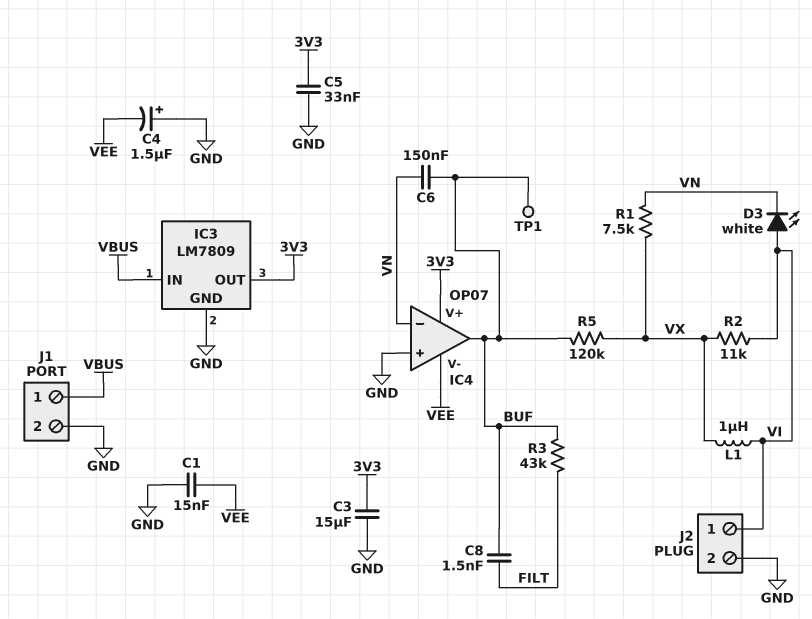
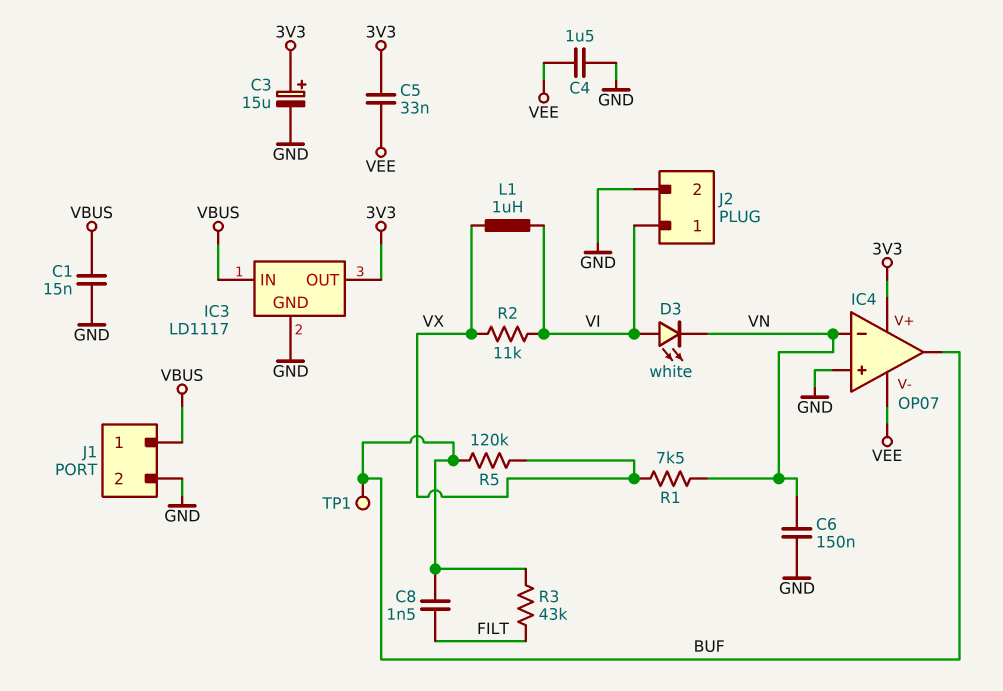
C1: 15nF (GND, VEE) -> 15nF (GND, VBUS)
C3: 15uF (3V3, GND) -> 15uF (plus 3V3, minus GND)
C4: 1.5uF (plus GND, minus VEE) -> 1.5uF (GND, VEE)
C5: 33nF (3V3, GND) -> 33nF (3V3, VEE)
C6: 150nF (BUF, VN) -> 150nF (GND, VN)
IC3: LM7809 -> LD1117

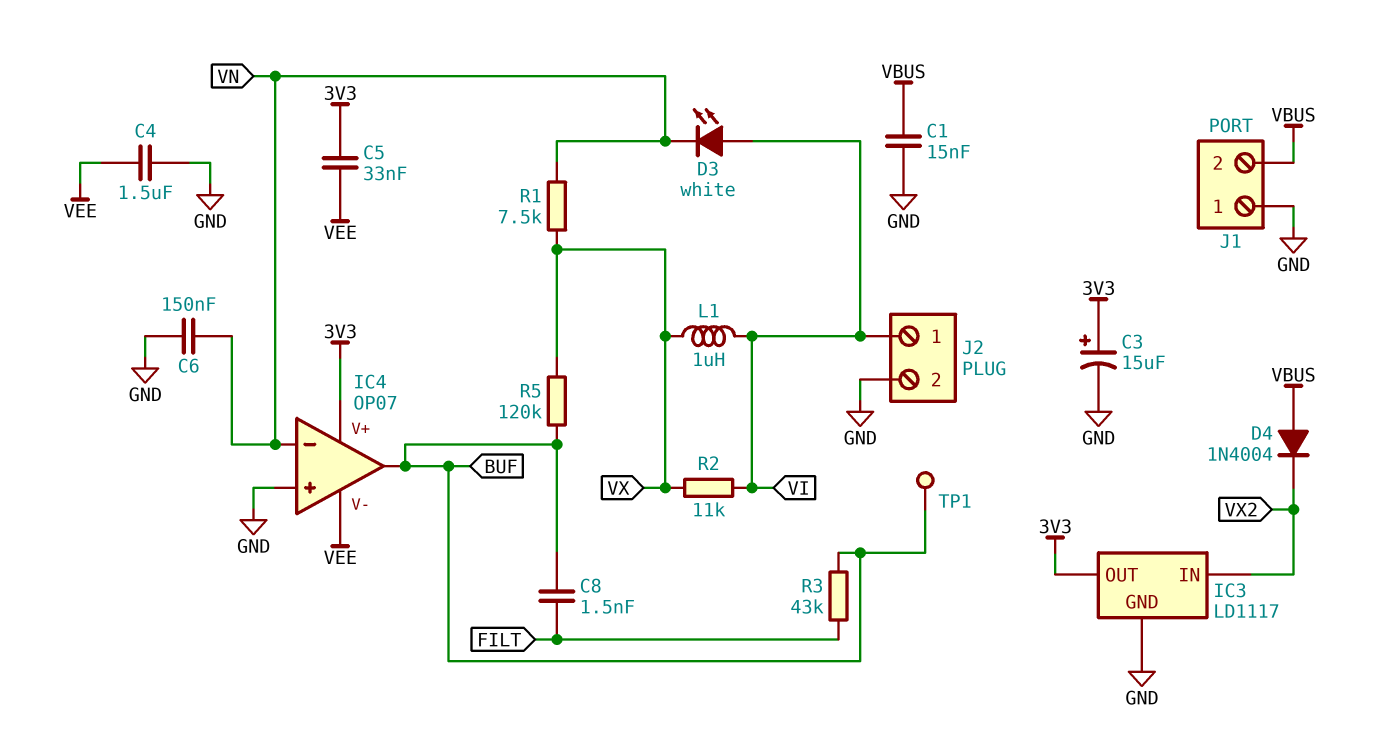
D4: none -> diode 1N4004 (A VBUS, K VX2)
IC3 pin IN: VBUS -> VX2
J1 pin 1: VBUS -> GND
J1 pin 2: GND -> VBUS

